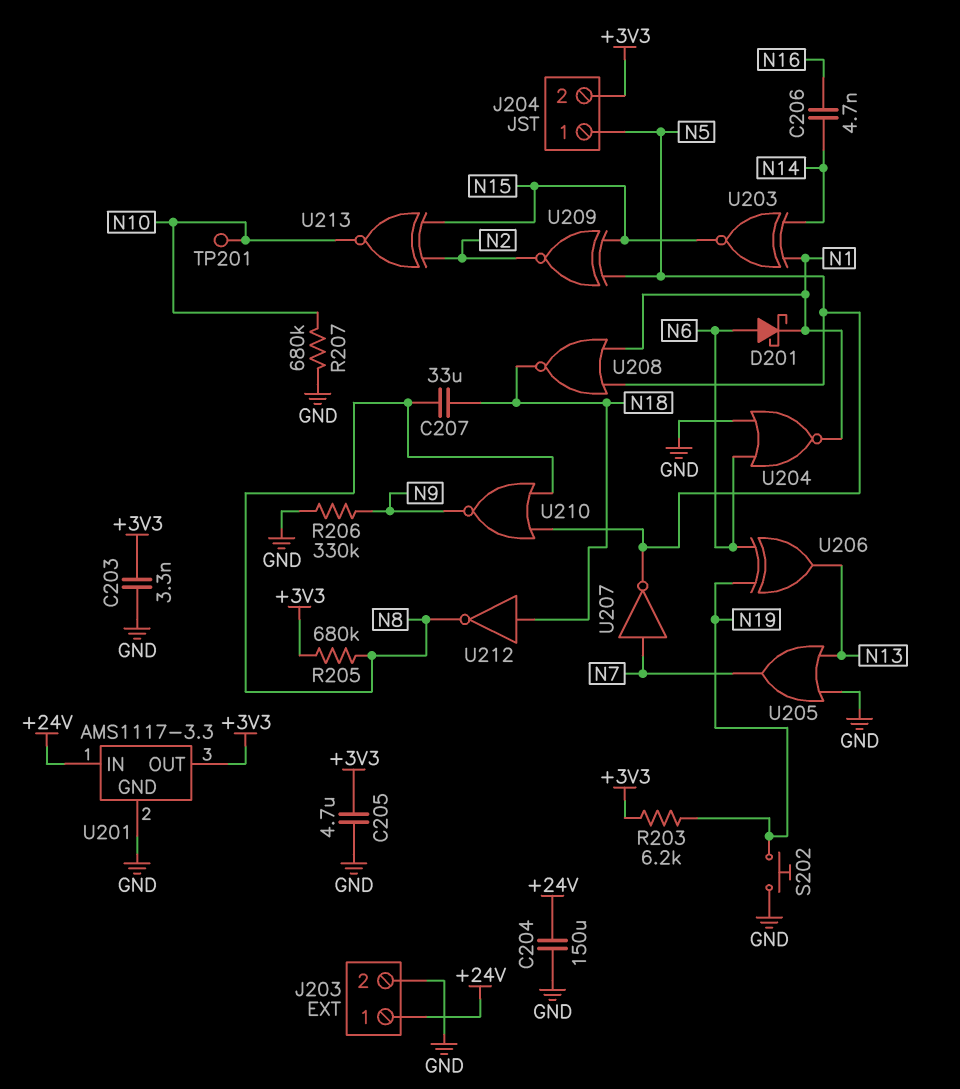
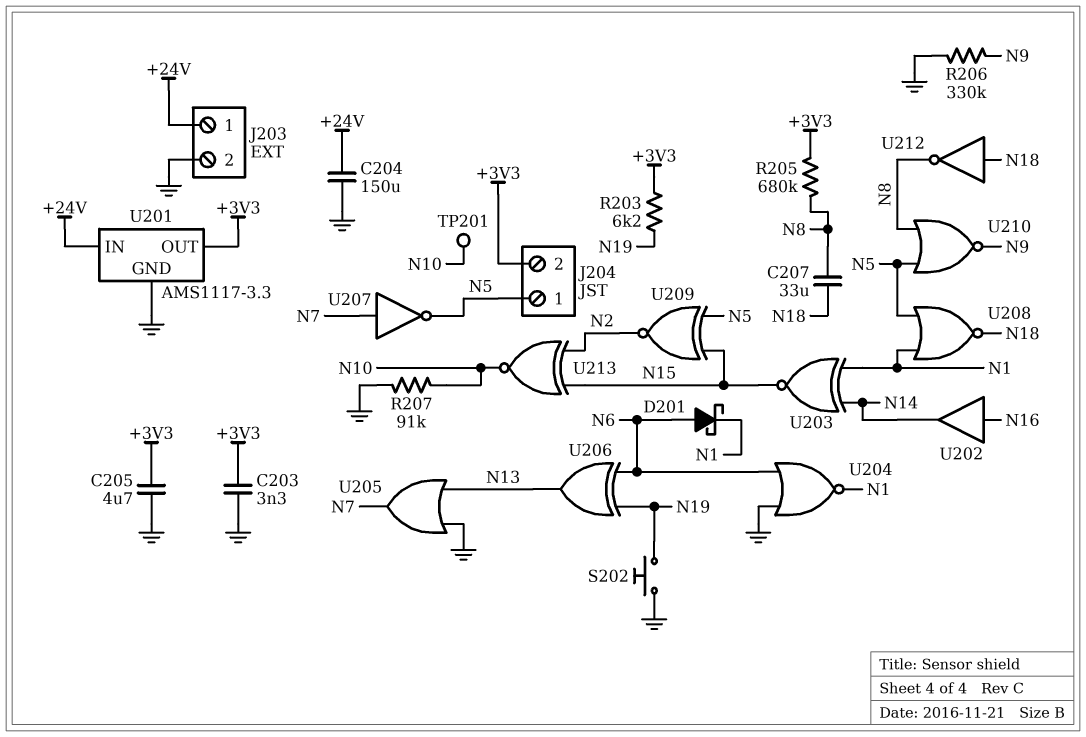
C206: 4.7nF (N14, N16) -> none
R207: 680k (GND, N10) -> 91k (GND, N10)
U202: none -> buffer (in N16, out N14)

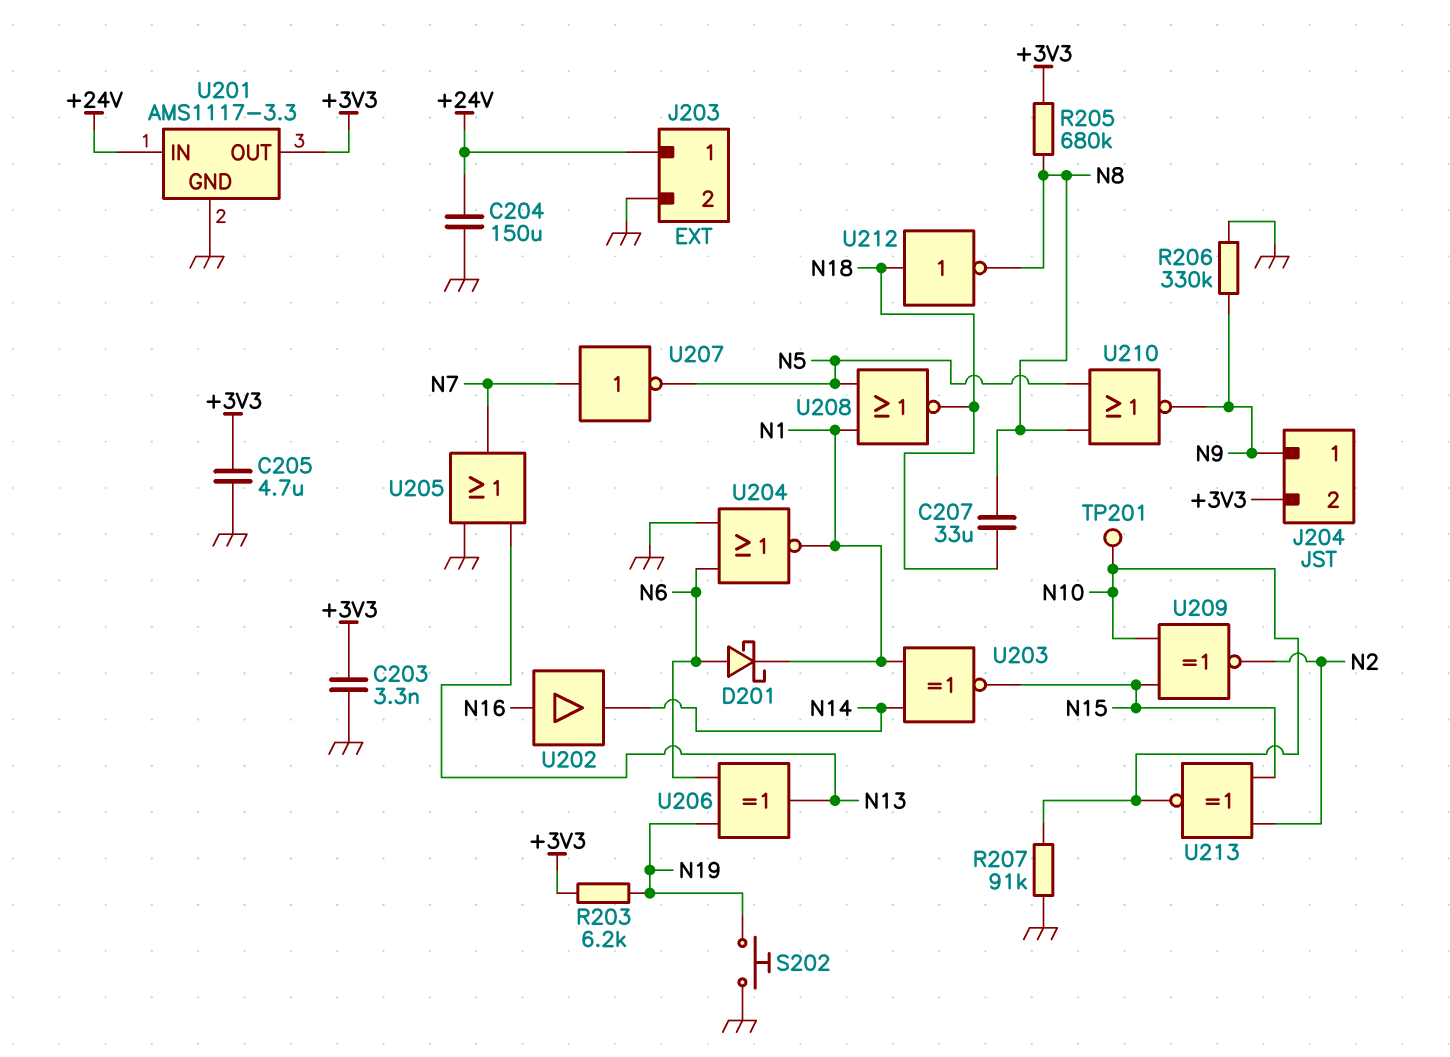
J204 pin 1: N5 -> N9
U209: XNOR (in N5, in N15, out N2) -> XNOR (in N10, in N15, out N2)

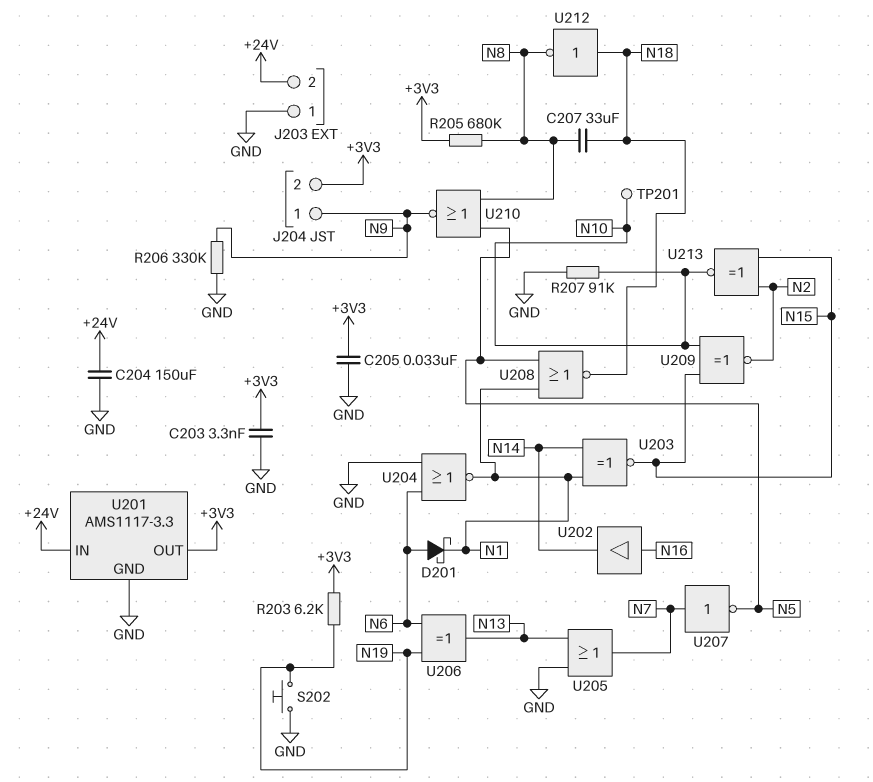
C205: 4.7uF (+3V3, GND) -> 33nF (+3V3, GND)
J203 pin 1: +24V -> GND
J203 pin 2: GND -> +24V

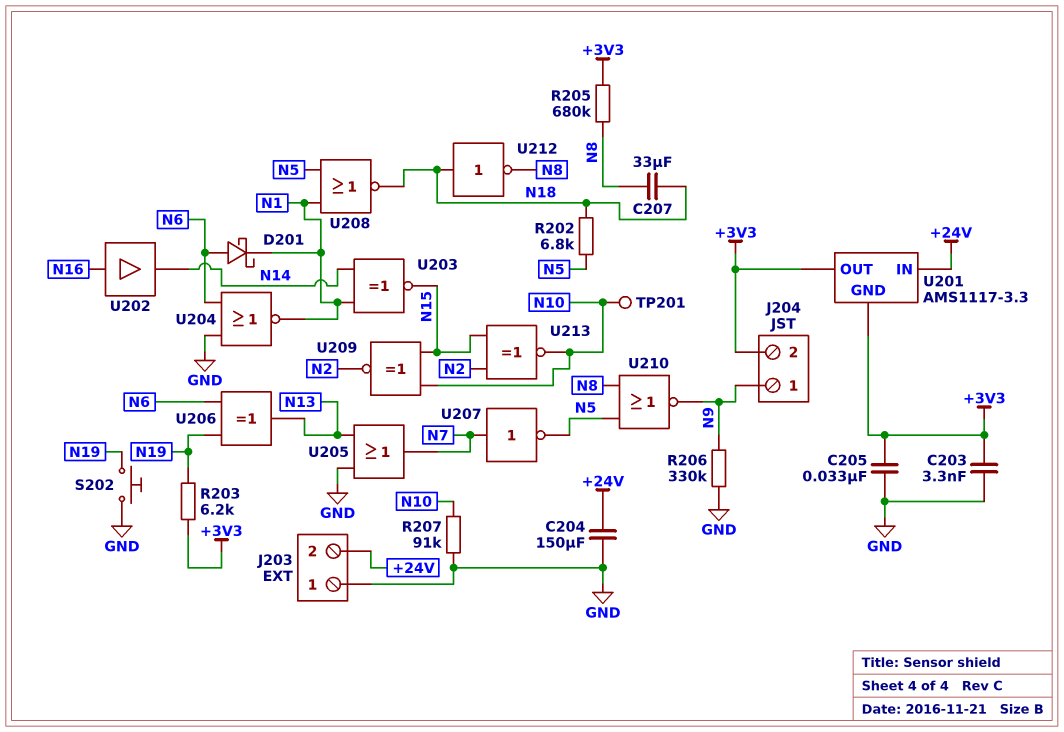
R202: none -> 6.8k (N5, N18)
U201 pin GND: GND -> +3V3

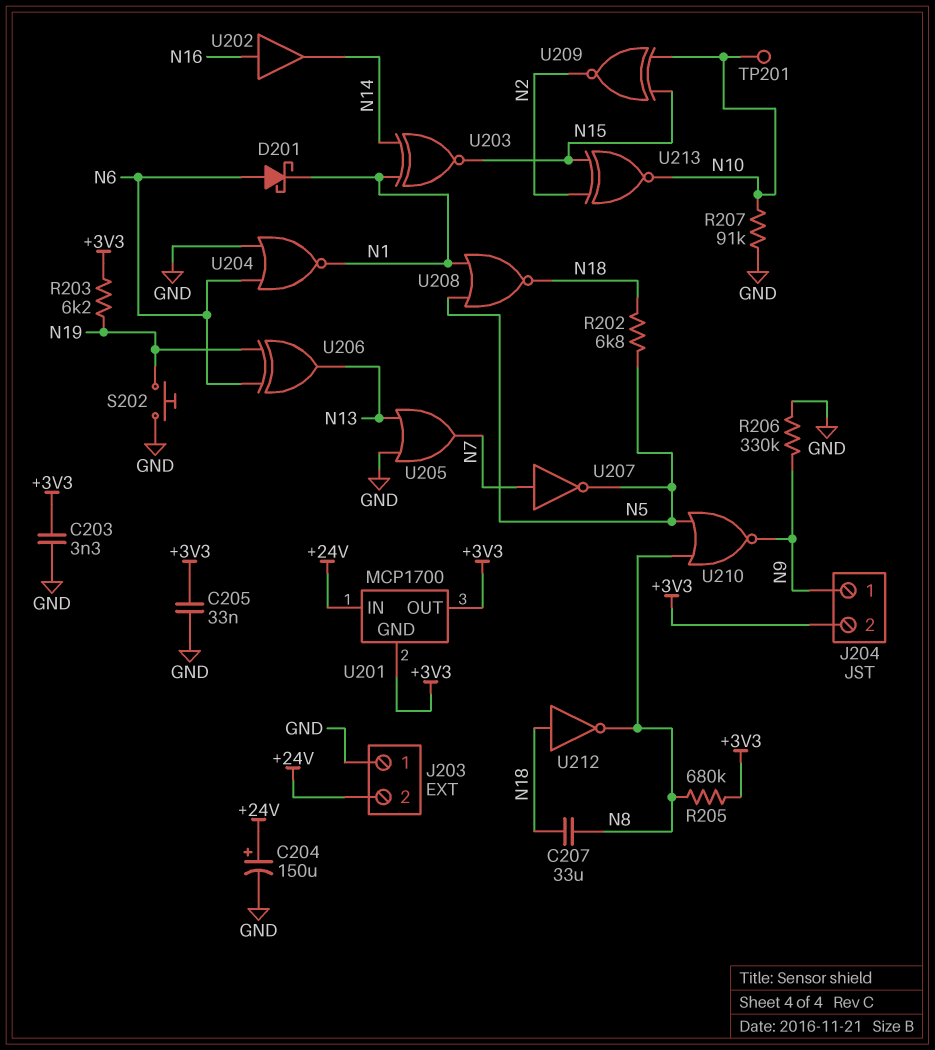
C204: 150uF (+24V, GND) -> 150uF (plus +24V, minus GND)
U201: AMS1117-3.3 -> MCP1700

